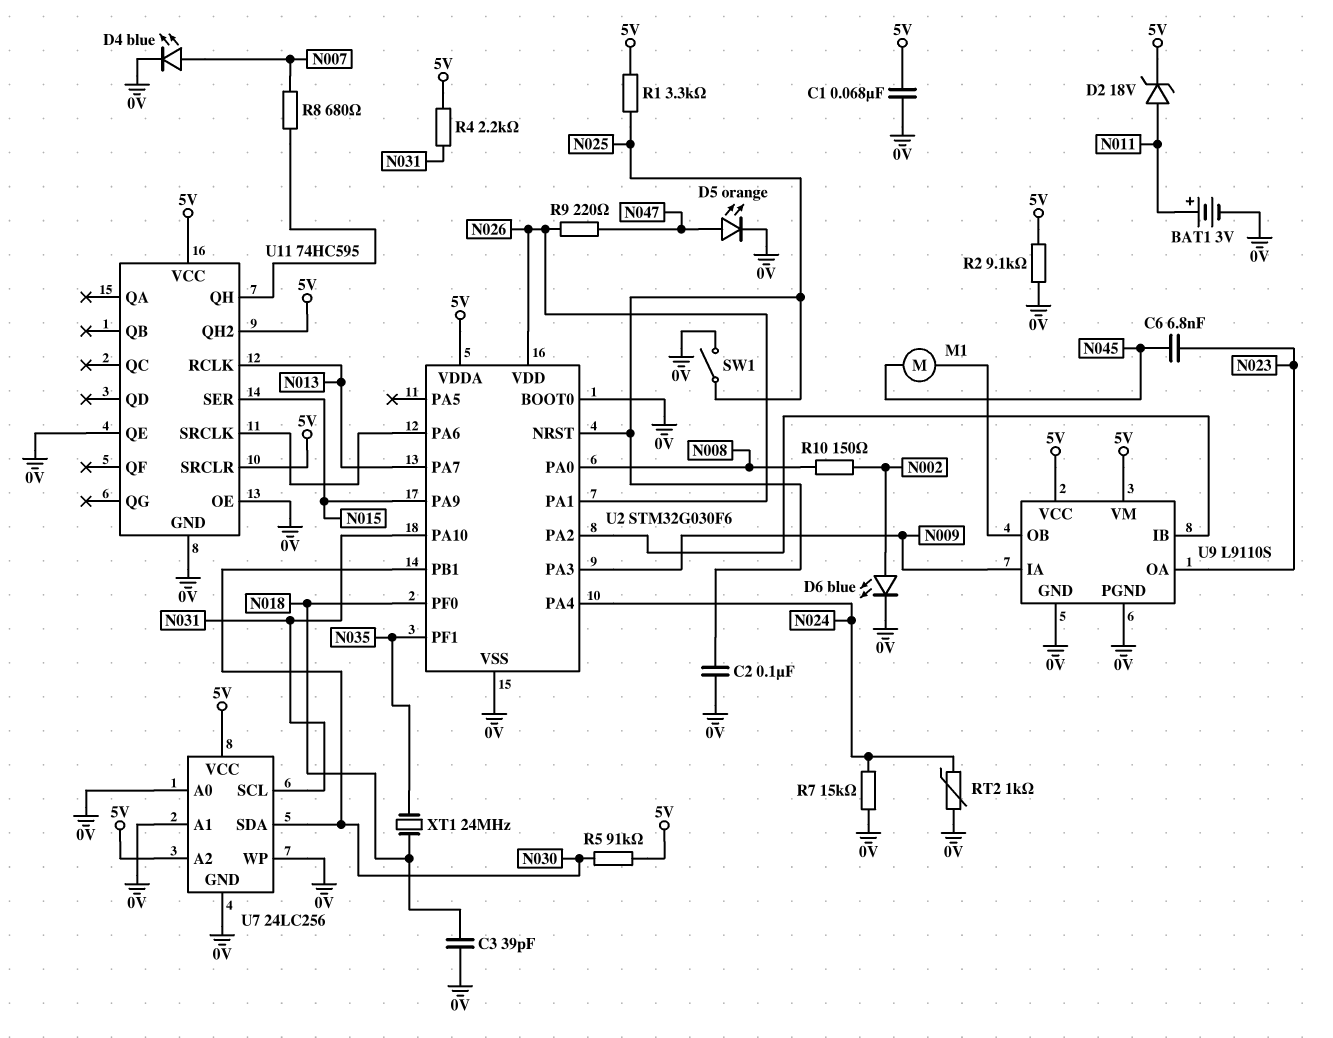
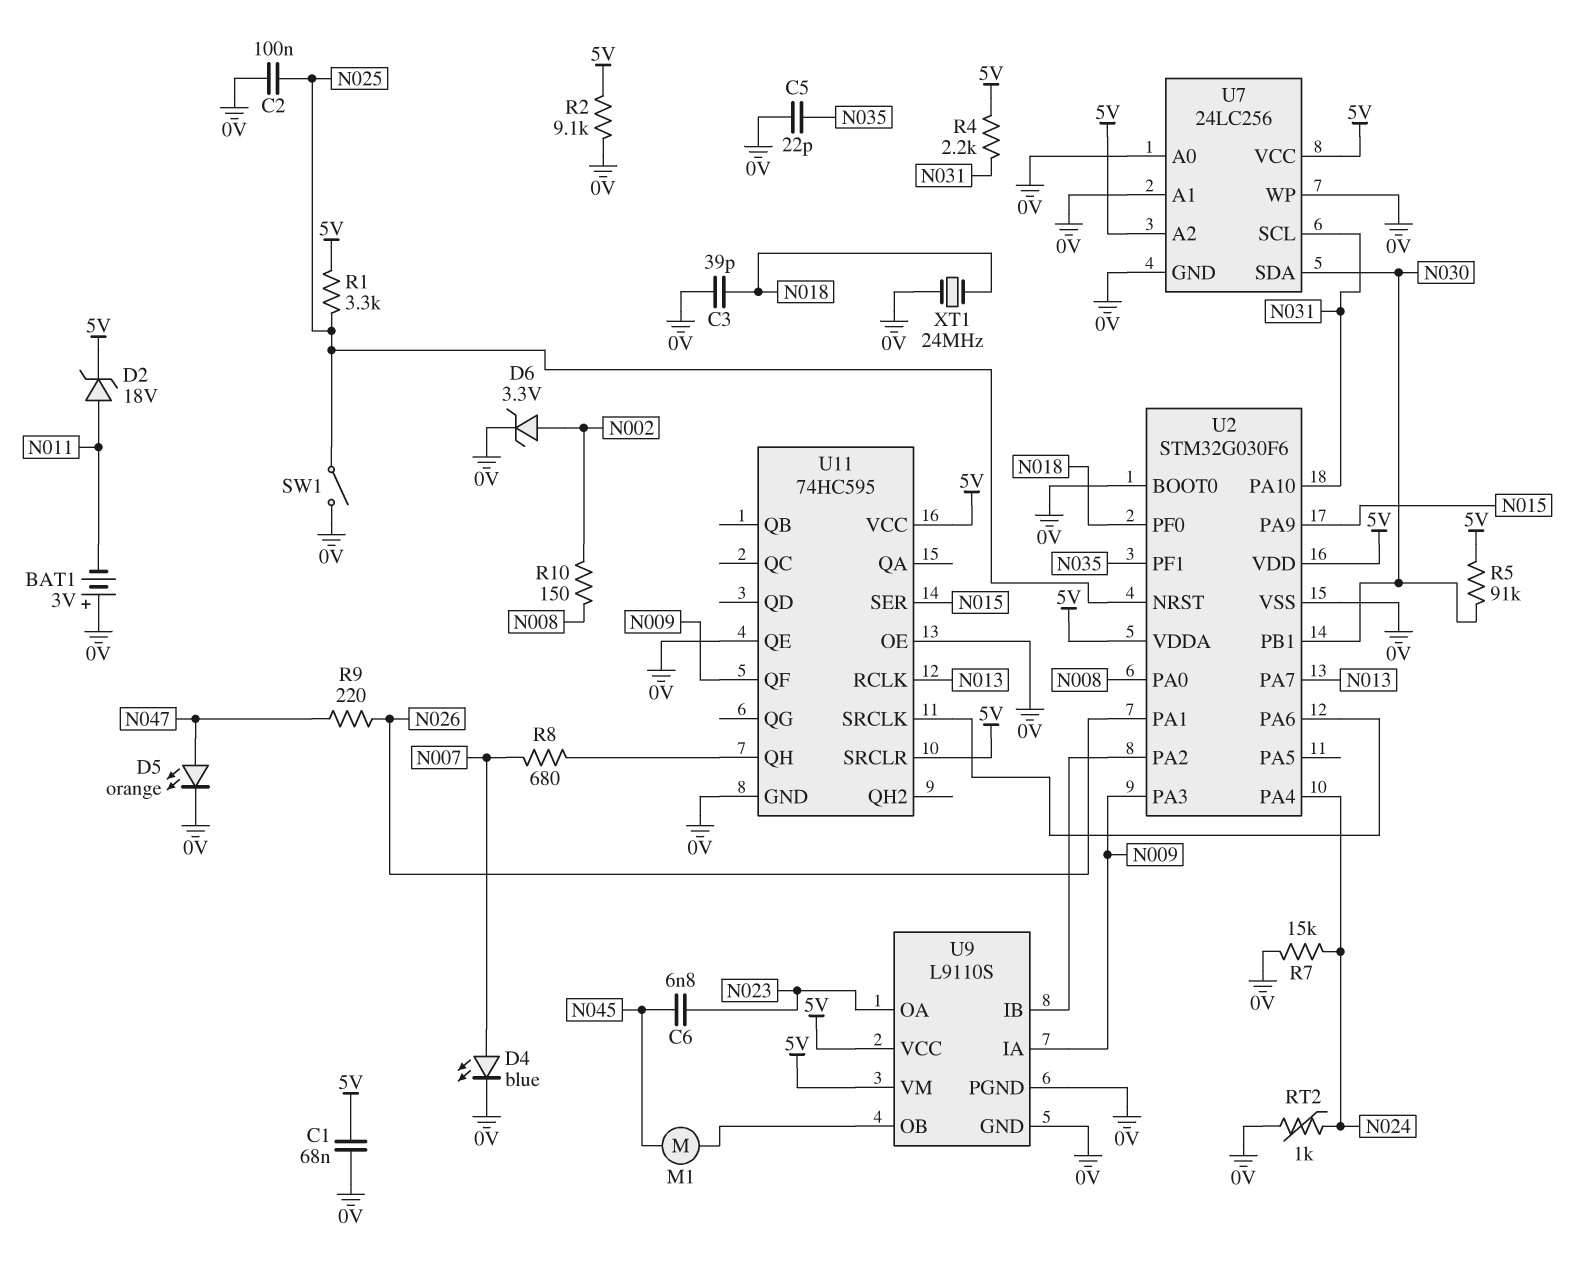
BAT1: 3V (plus N011, minus 0V) -> 3V (plus 0V, minus N011)
C5: none -> 22pF (0V, N035)
D6: LED blue (A N002, K 0V) -> zener 3.3V (A N002, K 0V)
U2 pin VDD: N026 -> 5V
U11 pin QF: none -> N009
U11 pin QH2: 5V -> none
XT1: 24MHz (N018, N035) -> 24MHz (0V, N018)

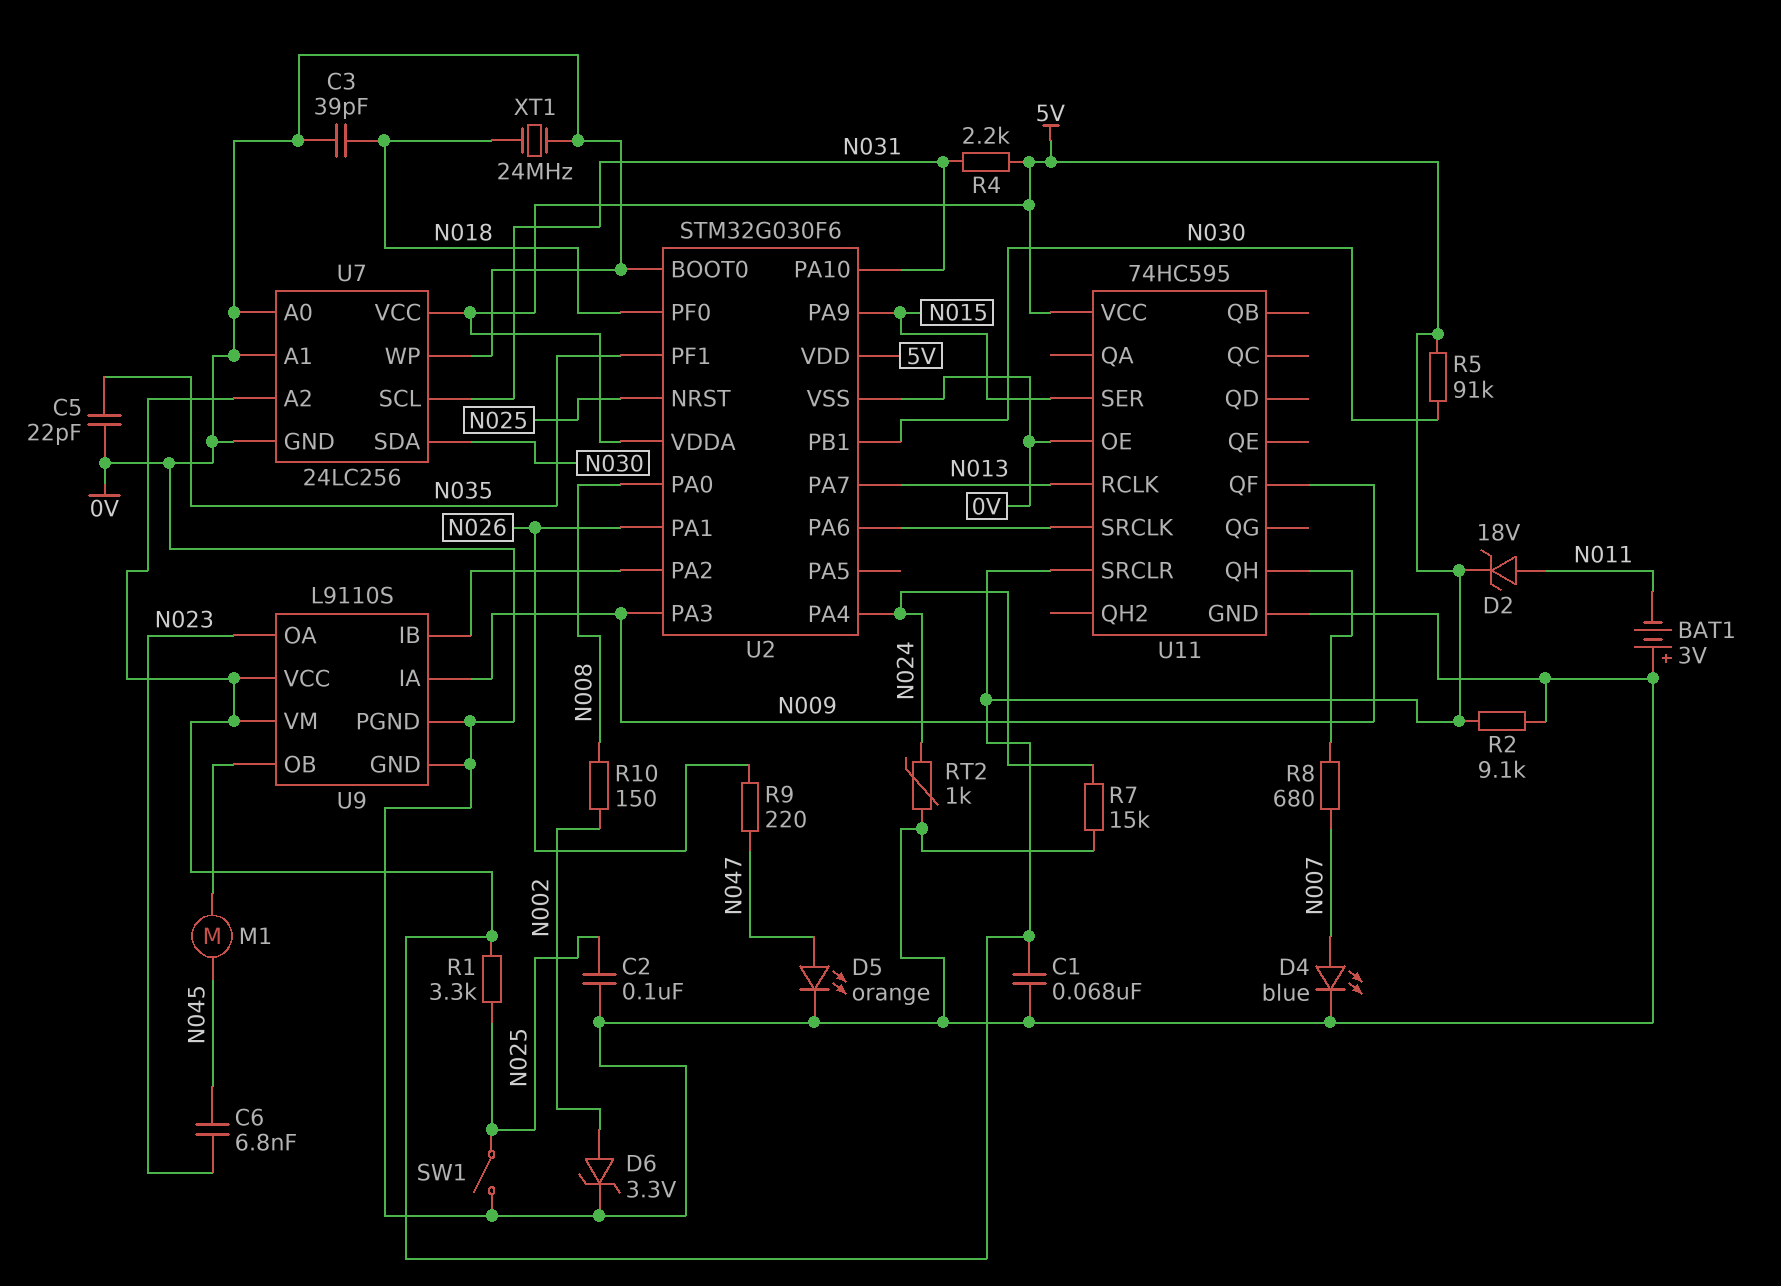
U11 pin QE: 0V -> none

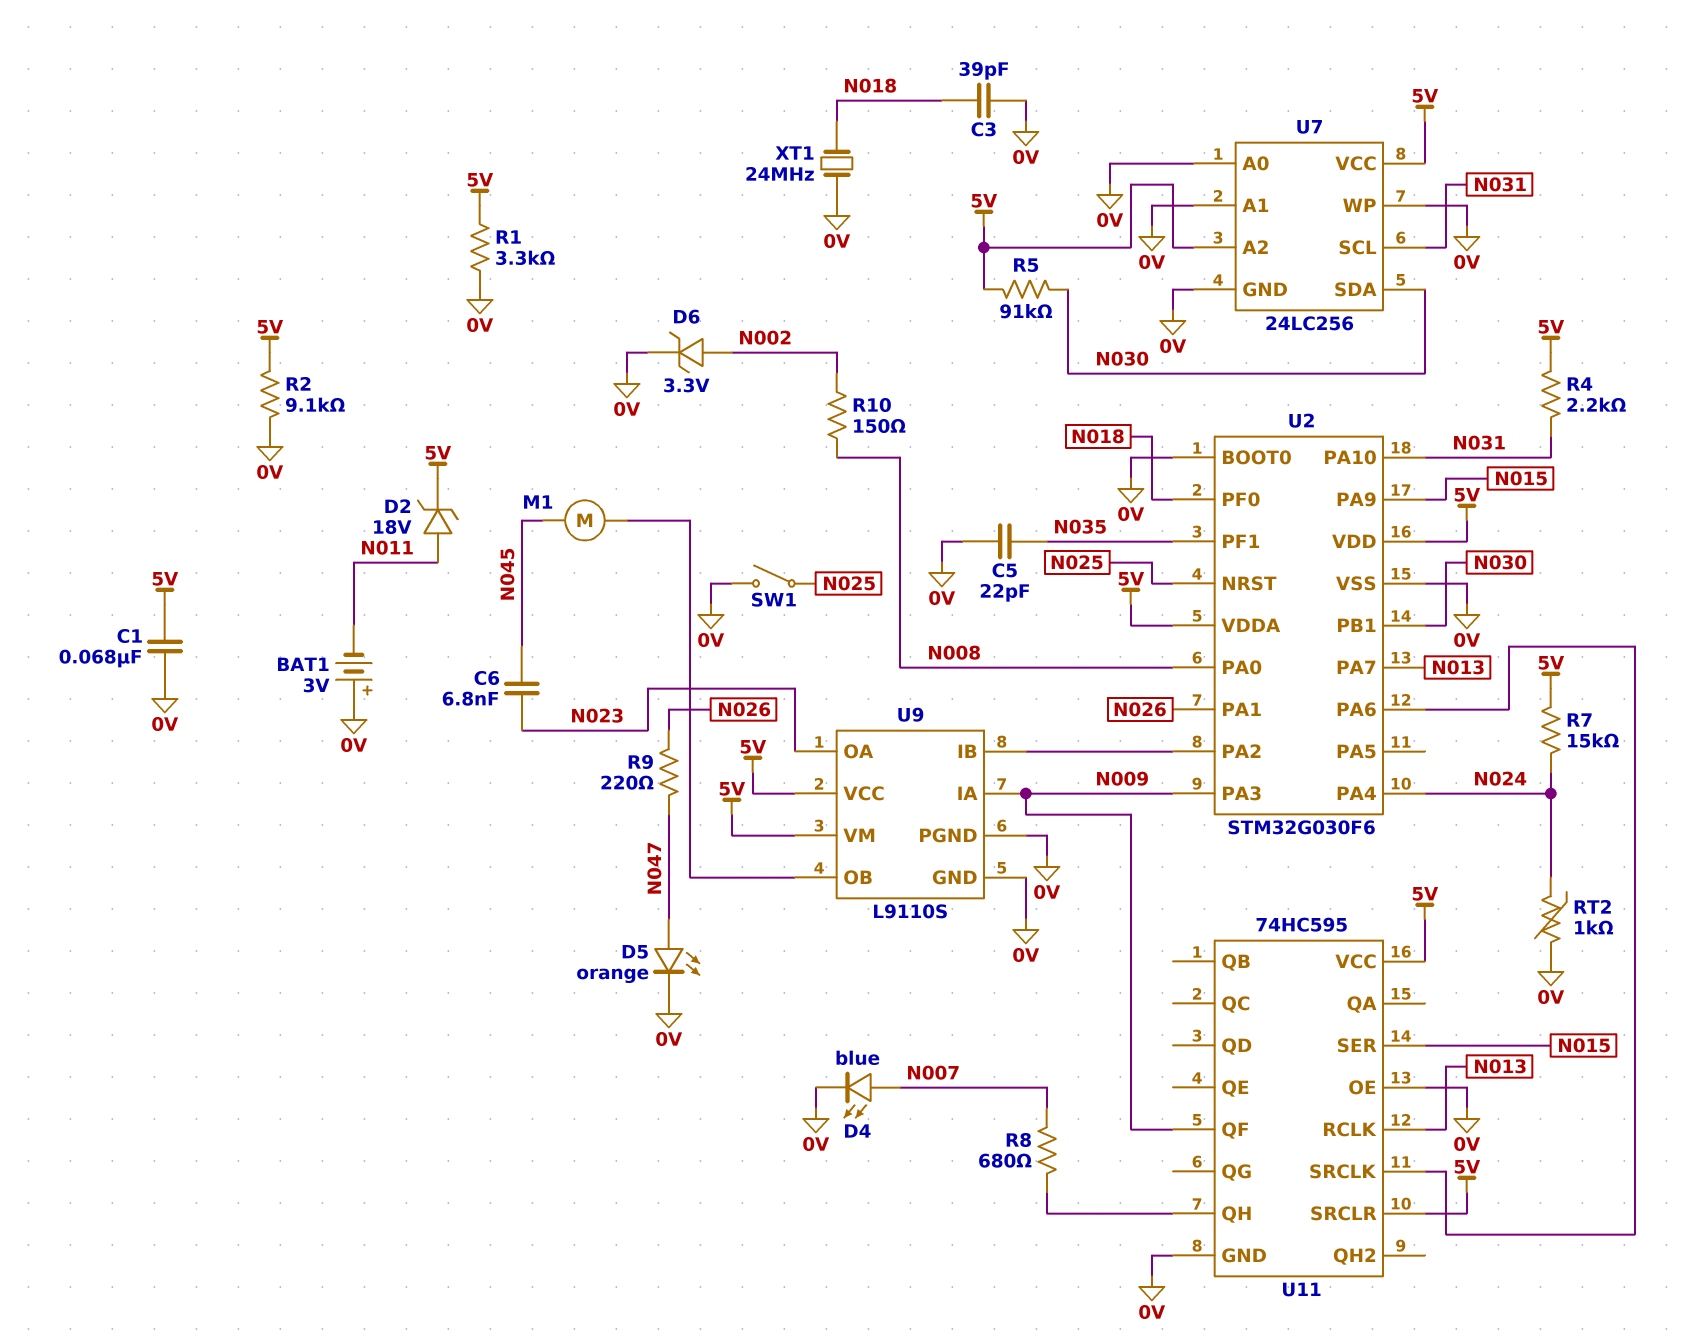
C2: 100nF (0V, N025) -> none
R1: 3.3k (5V, N025) -> 3.3k (0V, 5V)
R7: 15k (0V, N024) -> 15k (5V, N024)

